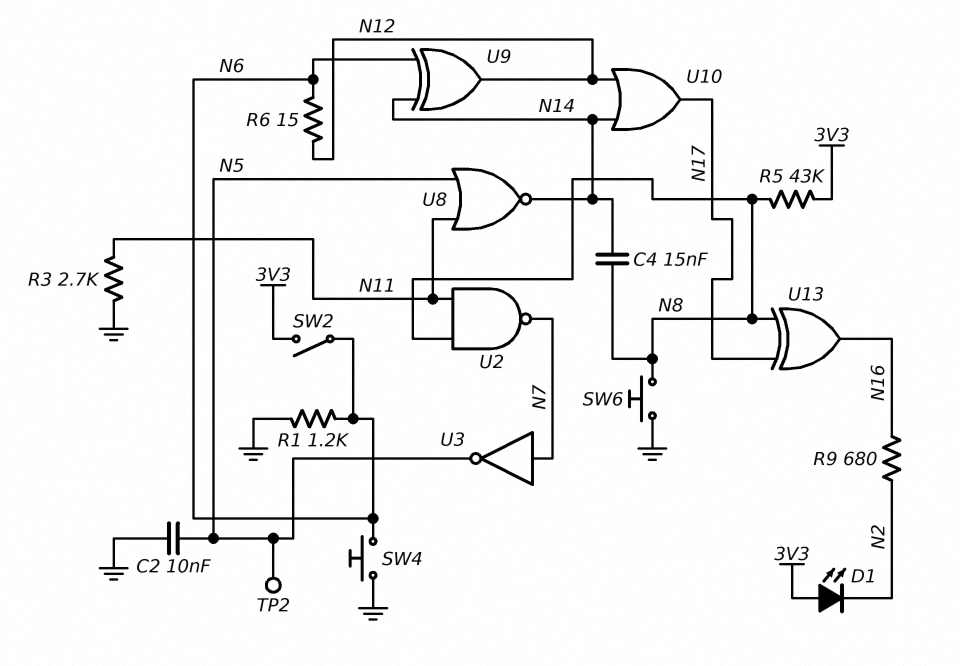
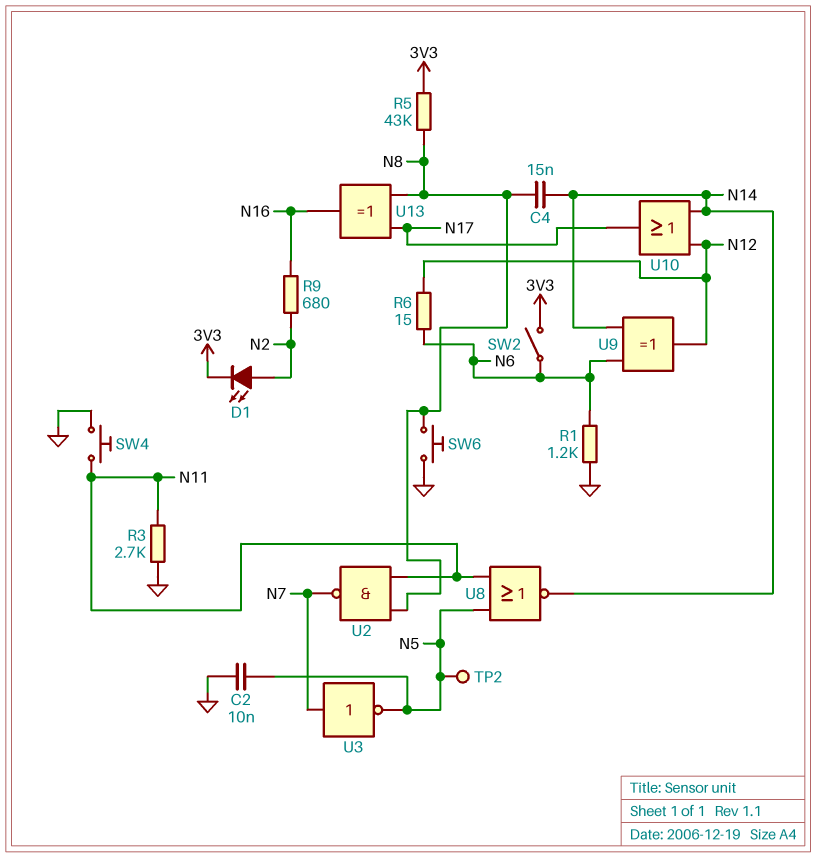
D1: LED (A 3V3, K N2) -> LED (A N2, K 3V3)
SW4: button (GND, N6) -> button (GND, N11)

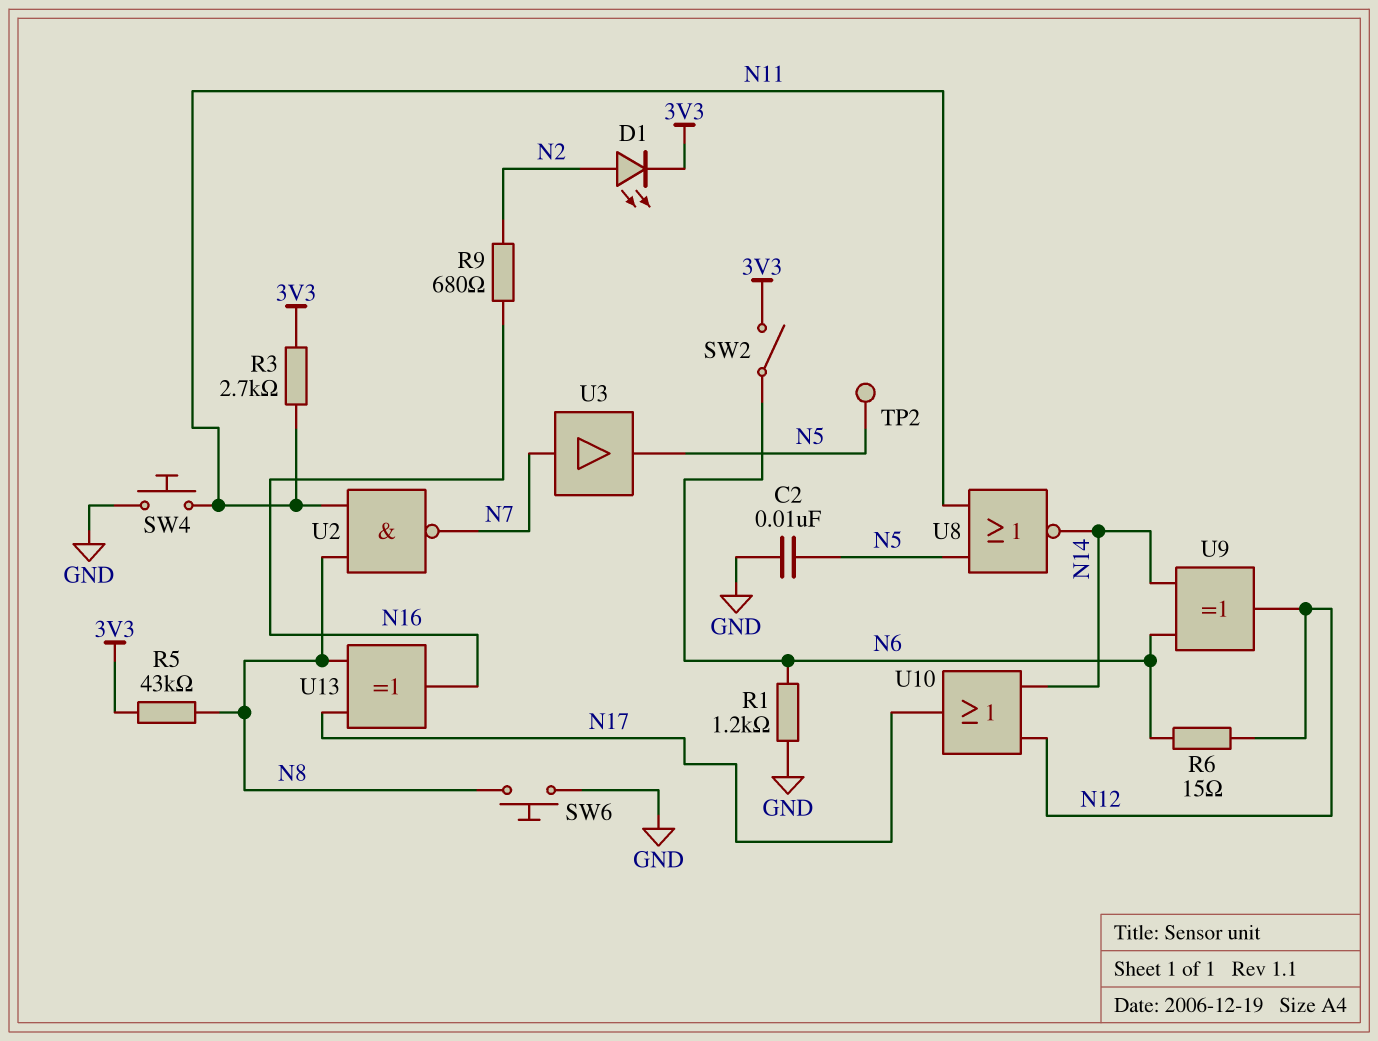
C4: 15nF (N8, N14) -> none
R3: 2.7k (GND, N11) -> 2.7k (3V3, N11)
U3: NOT (in N7, out N5) -> buffer (in N7, out N5)

